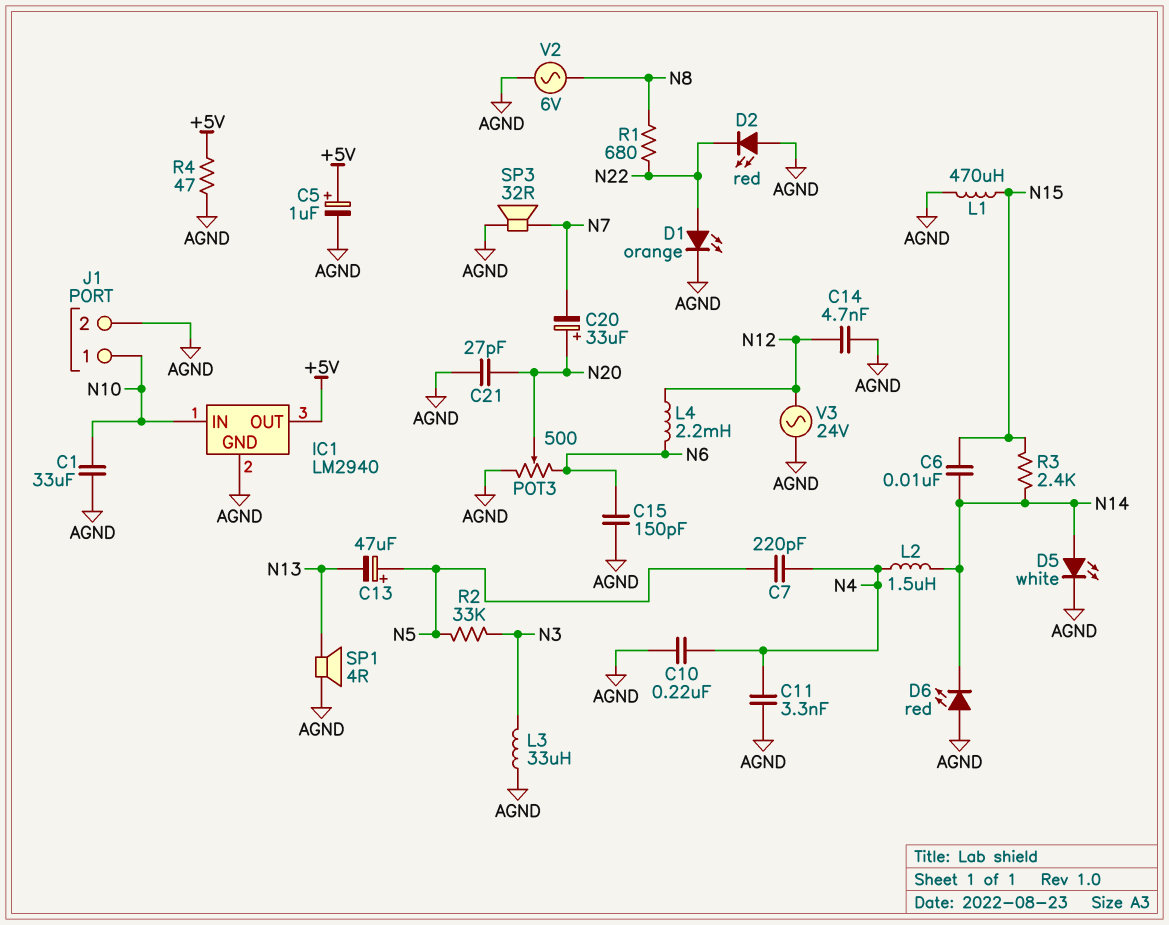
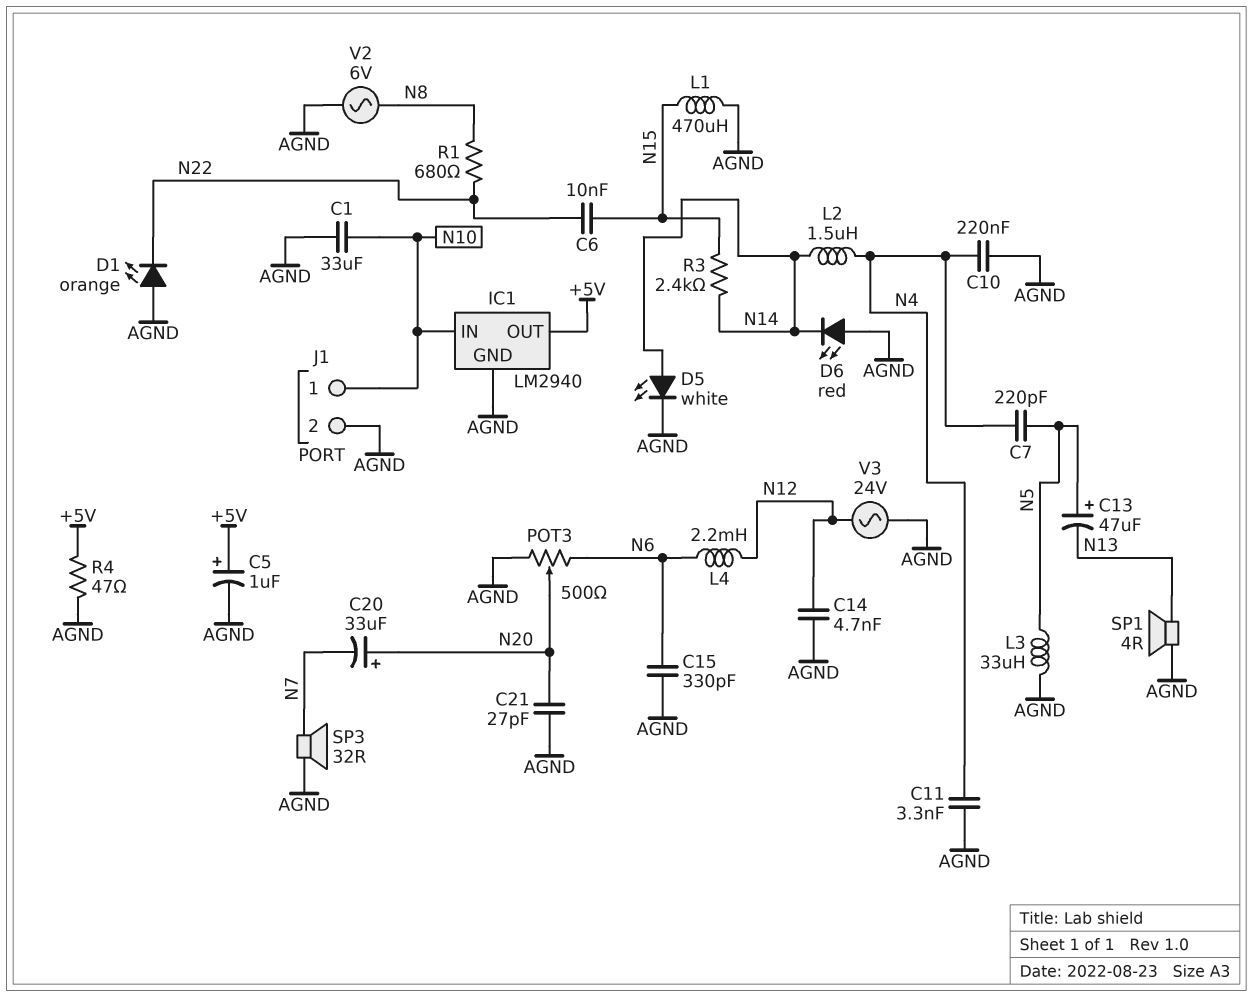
C6: 10nF (N14, N15) -> 10nF (N15, N22)
C15: 150pF (AGND, N6) -> 330pF (AGND, N6)
D1: LED orange (A N22, K AGND) -> LED orange (A AGND, K N22)
D2: LED red (A AGND, K N22) -> none
L3: 33uH (AGND, N3) -> 33uH (AGND, N5)
R2: 33k (N3, N5) -> none

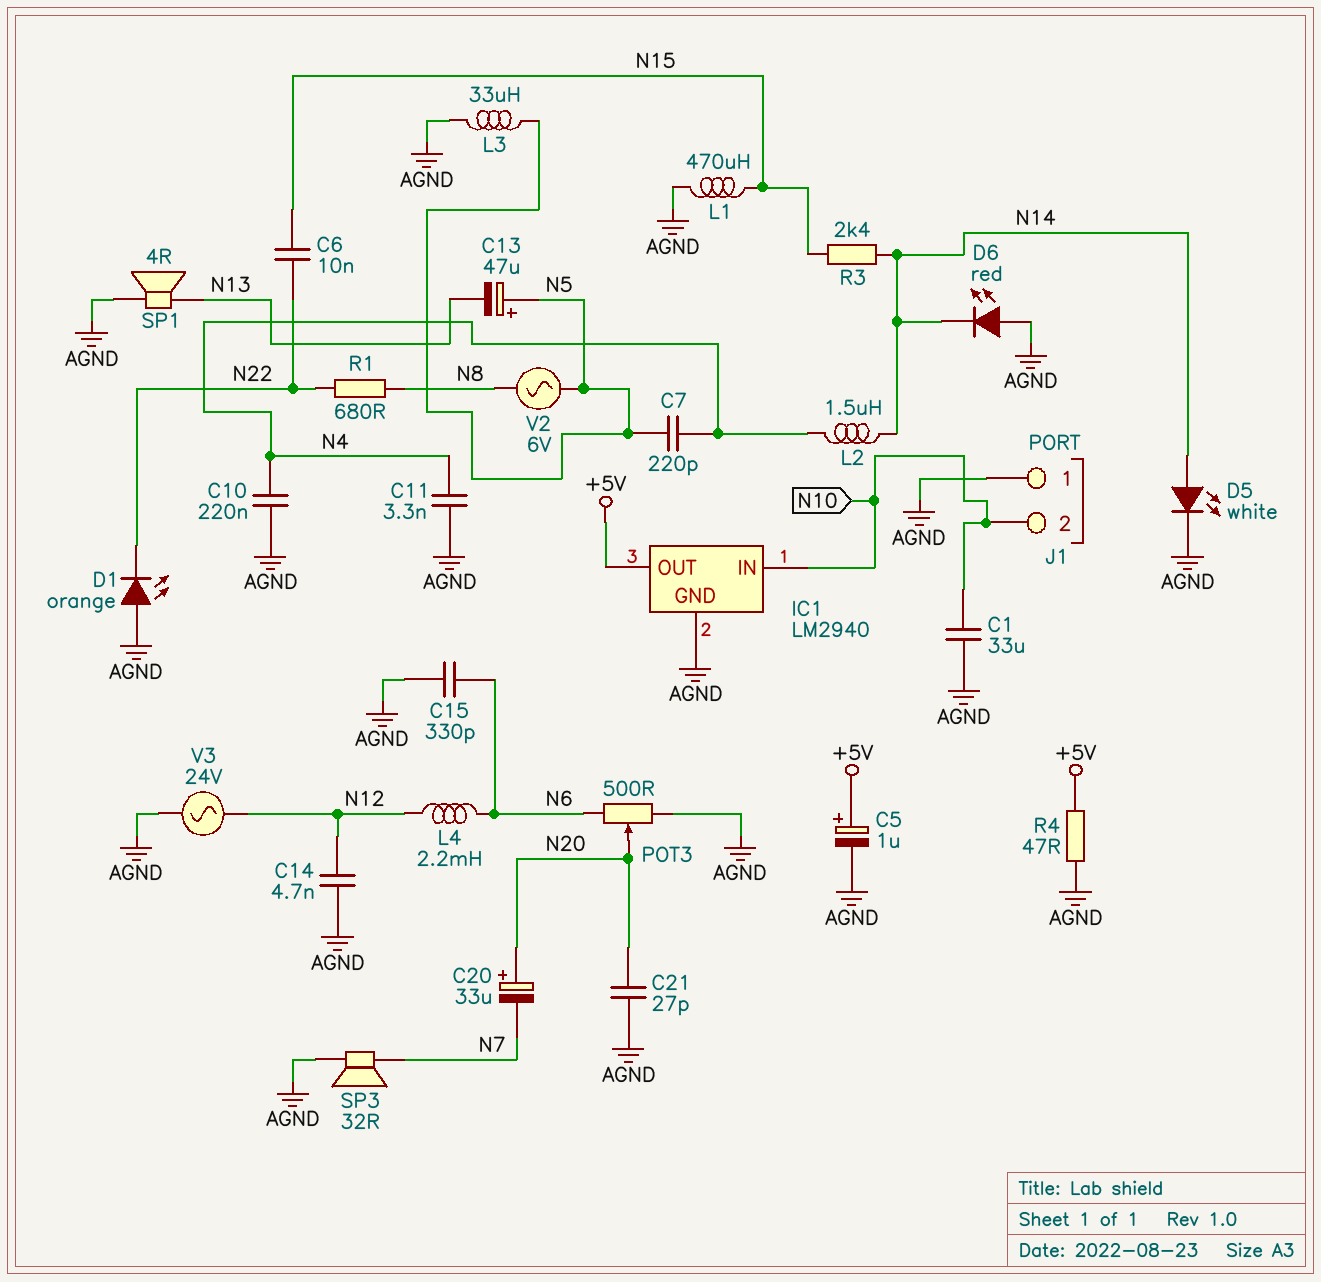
J1 pin 1: N10 -> AGND
J1 pin 2: AGND -> N10
V2: AC 6V (AGND, N8) -> AC 6V (N5, N8)

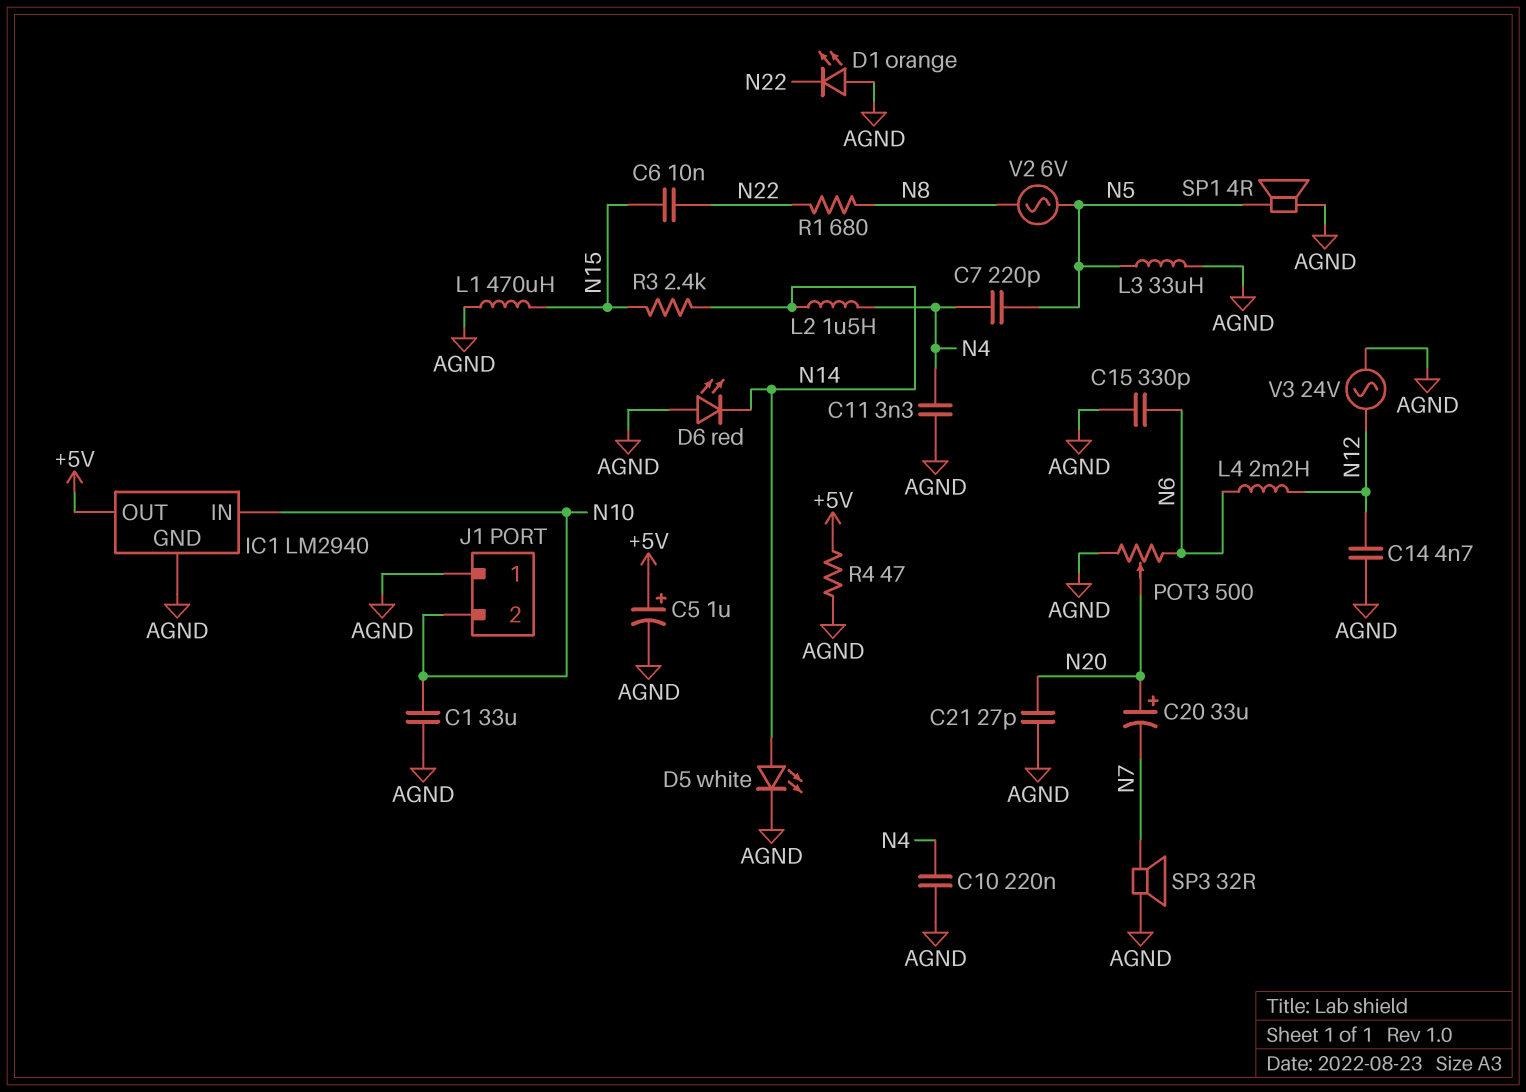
C13: 47uF (plus N5, minus N13) -> none
SP1: speaker 4R (AGND, N13) -> speaker 4R (AGND, N5)

